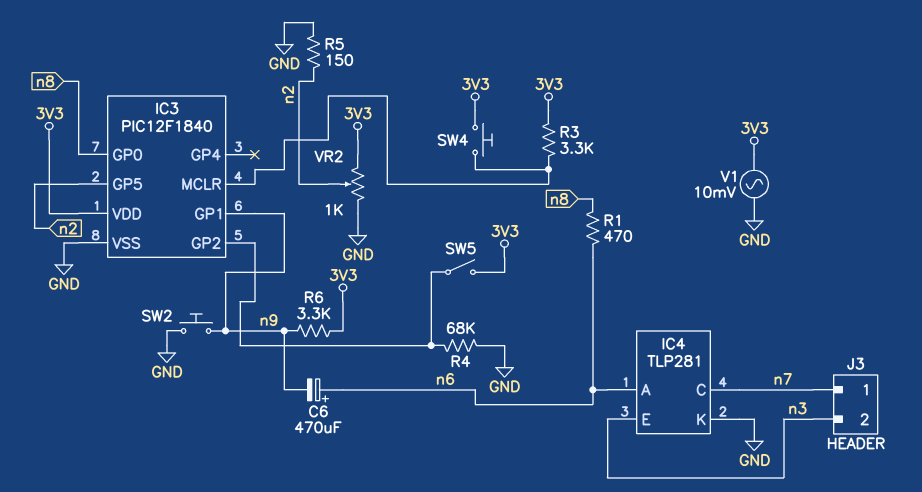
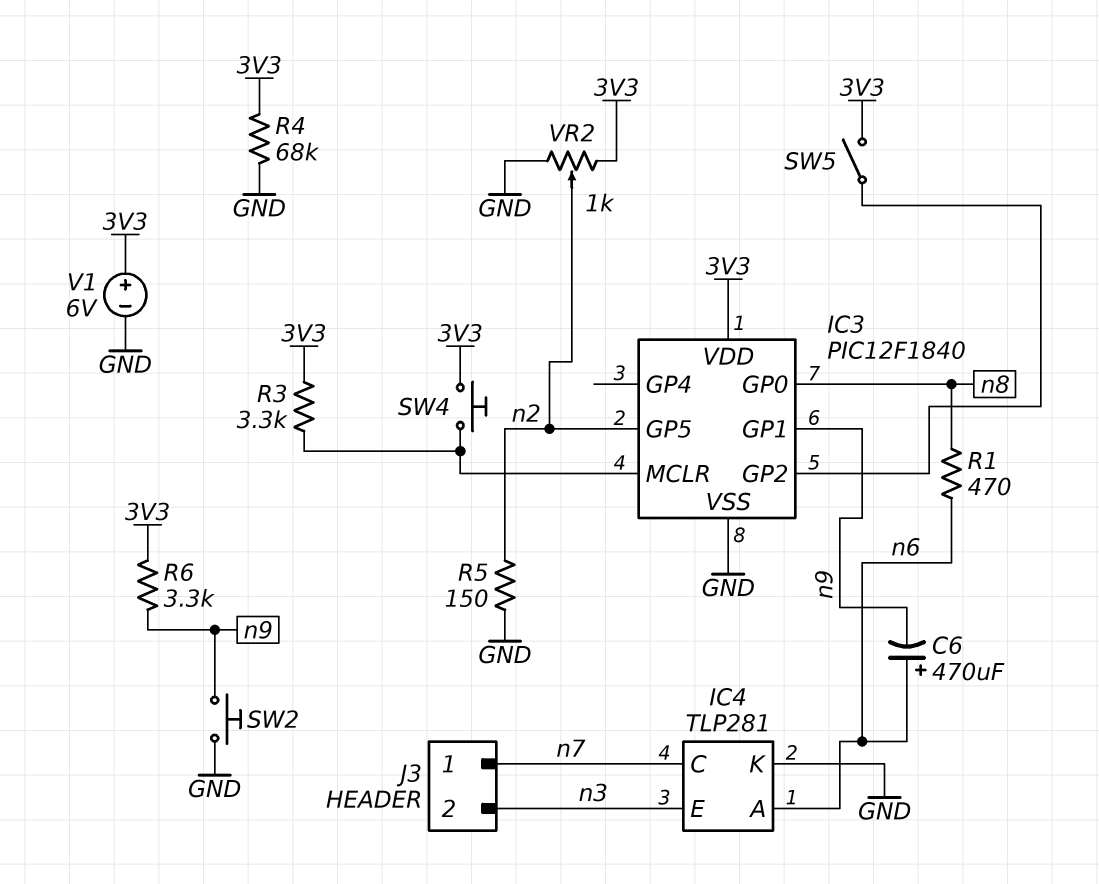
R4: 68k (GND, IC3/GP2) -> 68k (3V3, GND)
V1: AC 10mV (3V3, GND) -> 6V (plus 3V3, minus GND)

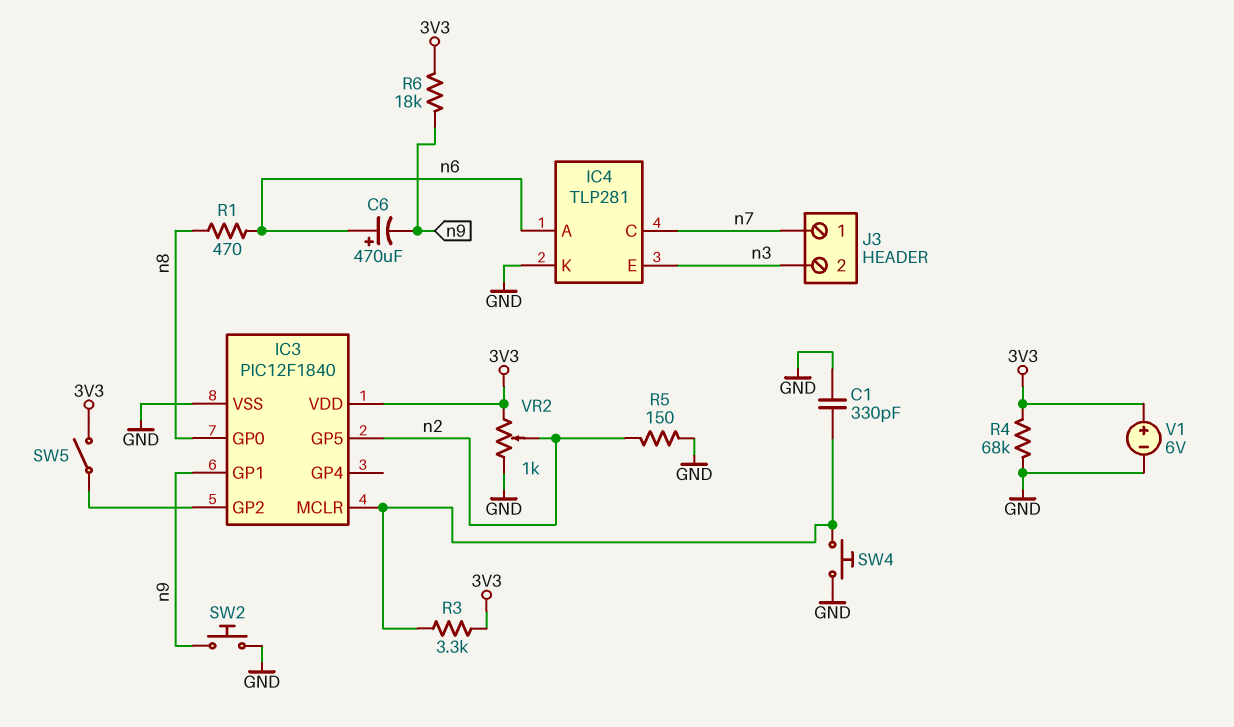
C1: none -> 330pF (GND, IC3/MCLR)
R6: 3.3k (3V3, n9) -> 18k (3V3, n9)
SW4: button (3V3, IC3/MCLR) -> button (GND, IC3/MCLR)

